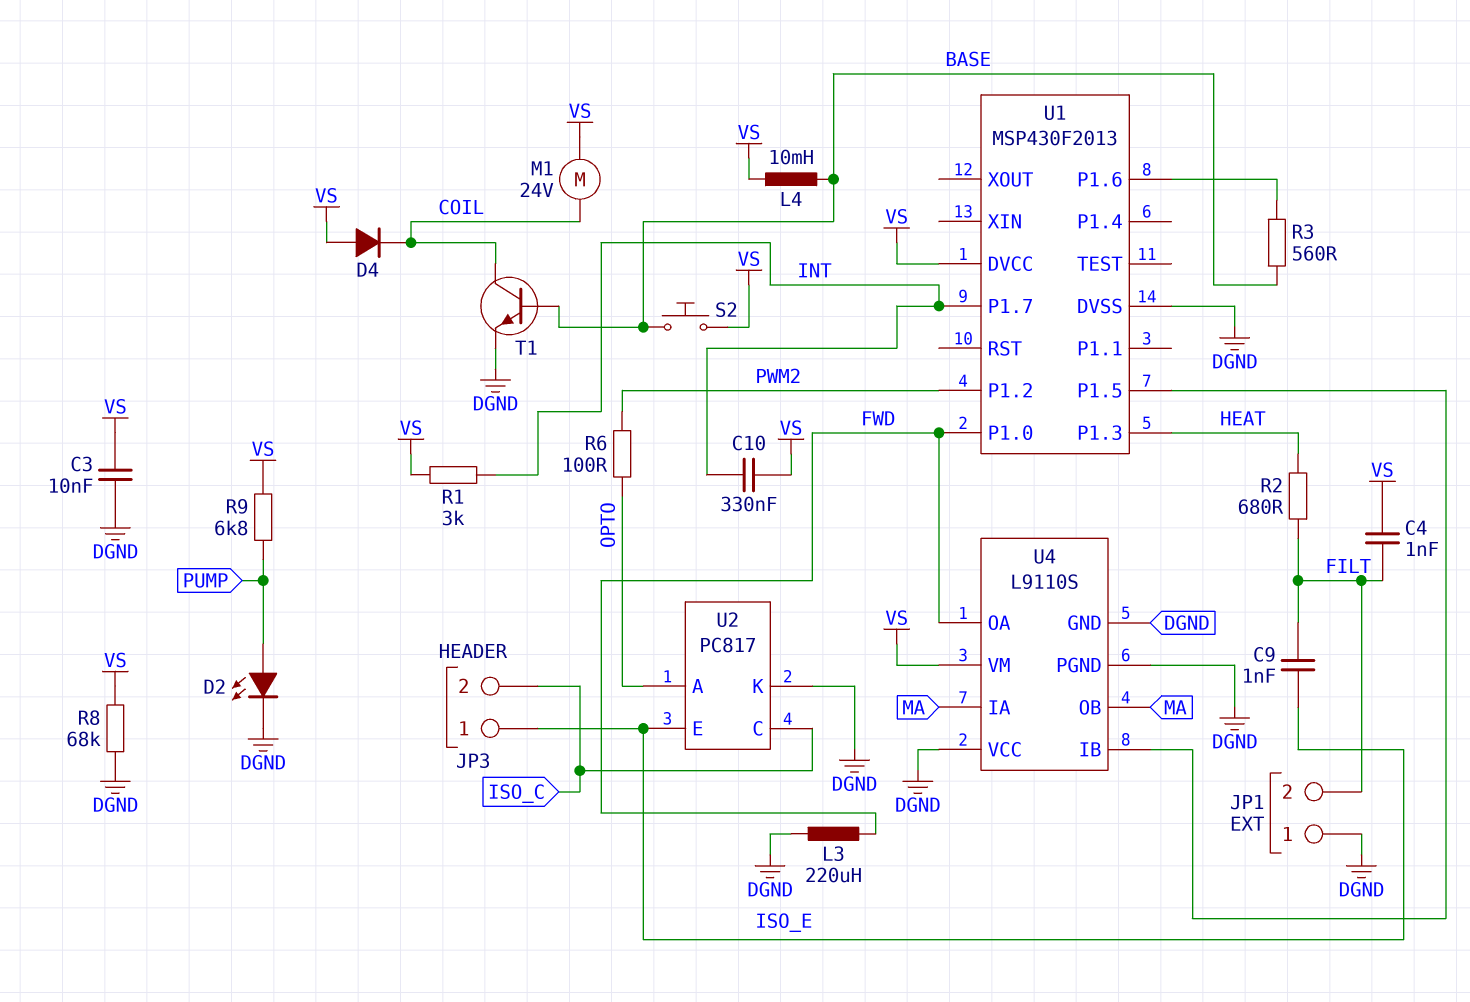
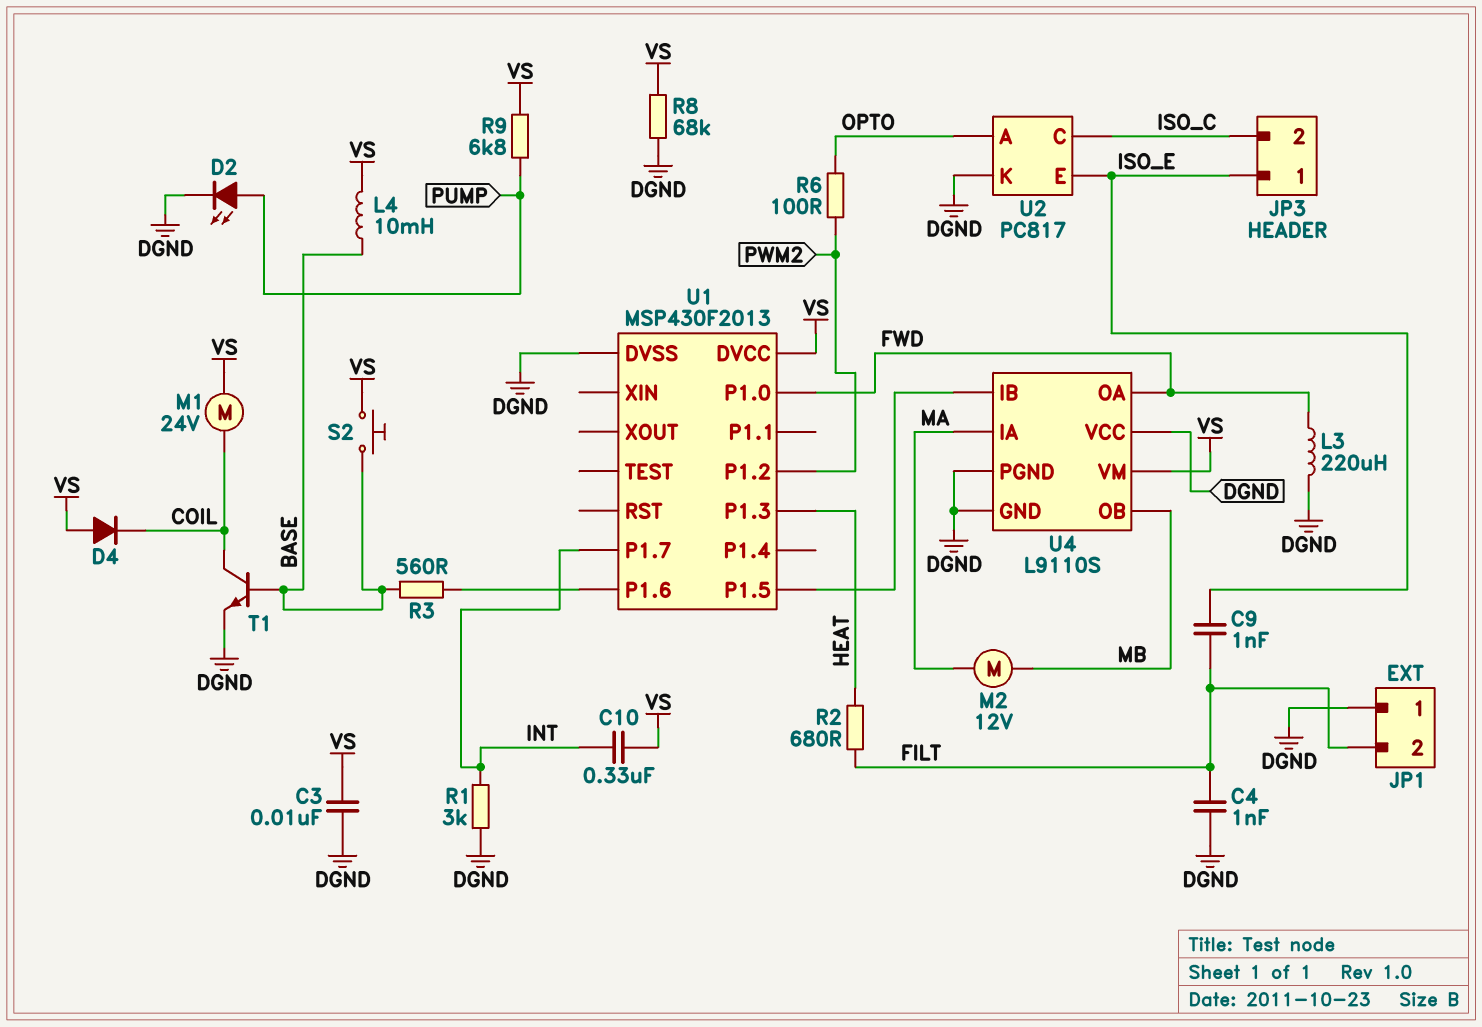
C4: 1nF (FILT, VS) -> 1nF (DGND, FILT)
M2: none -> motor 12V (MA, MB)
R1: 3k (INT, VS) -> 3k (DGND, INT)
U4 pin OB: MA -> MB

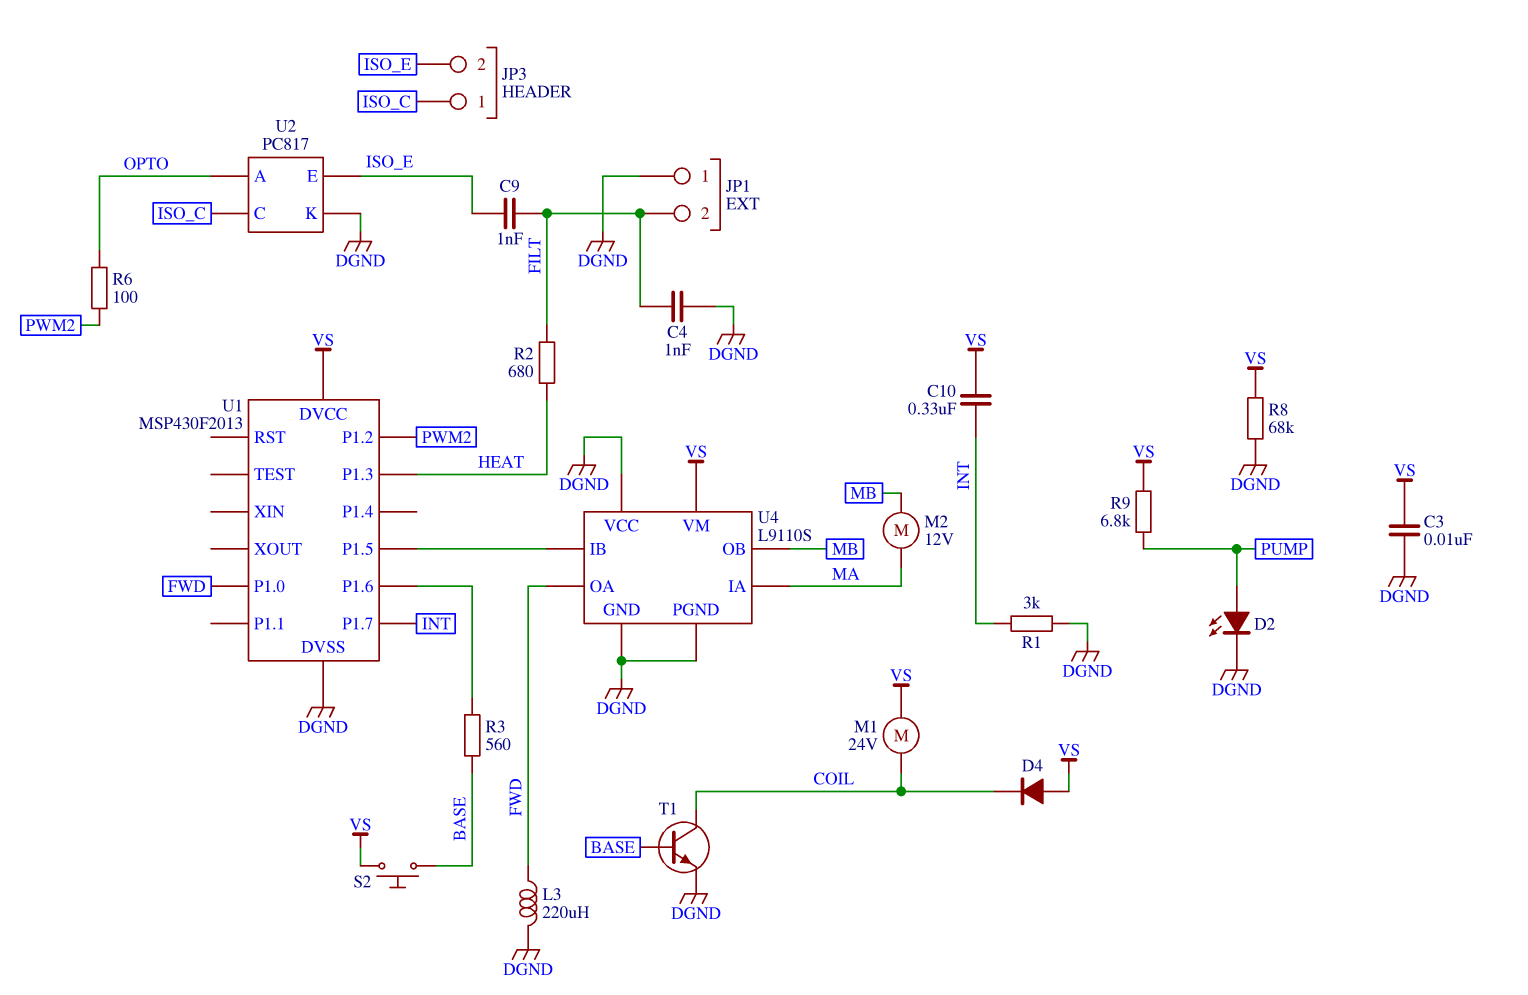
JP3 pin 1: ISO_E -> ISO_C
JP3 pin 2: ISO_C -> ISO_E
L4: 10mH (BASE, VS) -> none

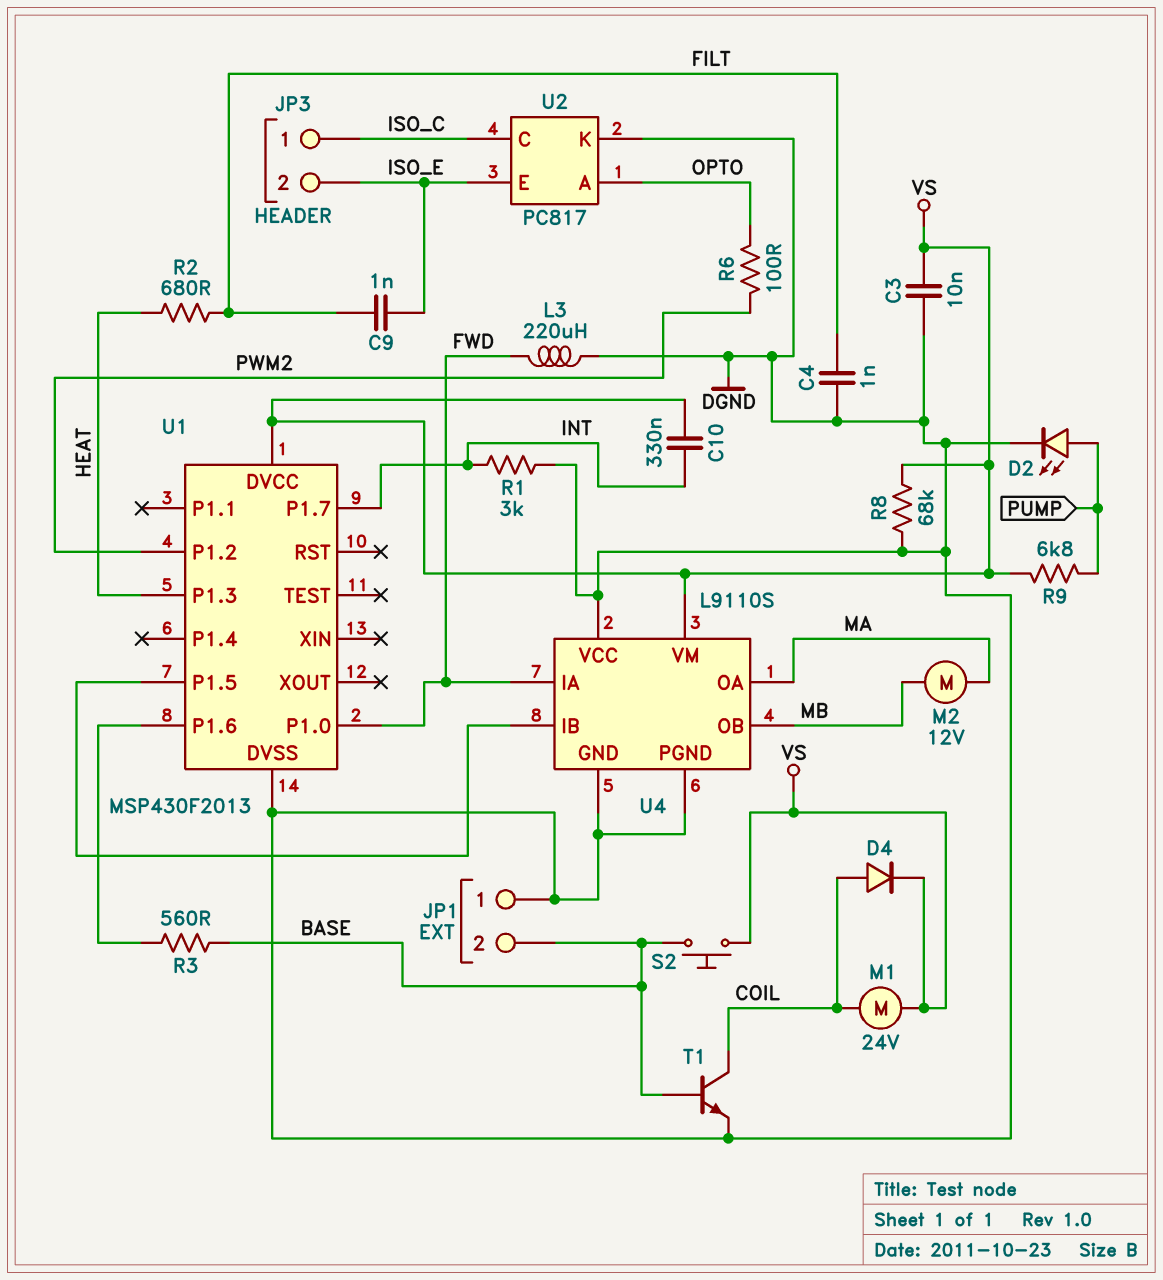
D4: diode (A VS, K COIL) -> diode (A COIL, K VS)
JP1 pin 2: FILT -> BASE
U4 pin IA: MA -> FWD
U4 pin OA: FWD -> MA

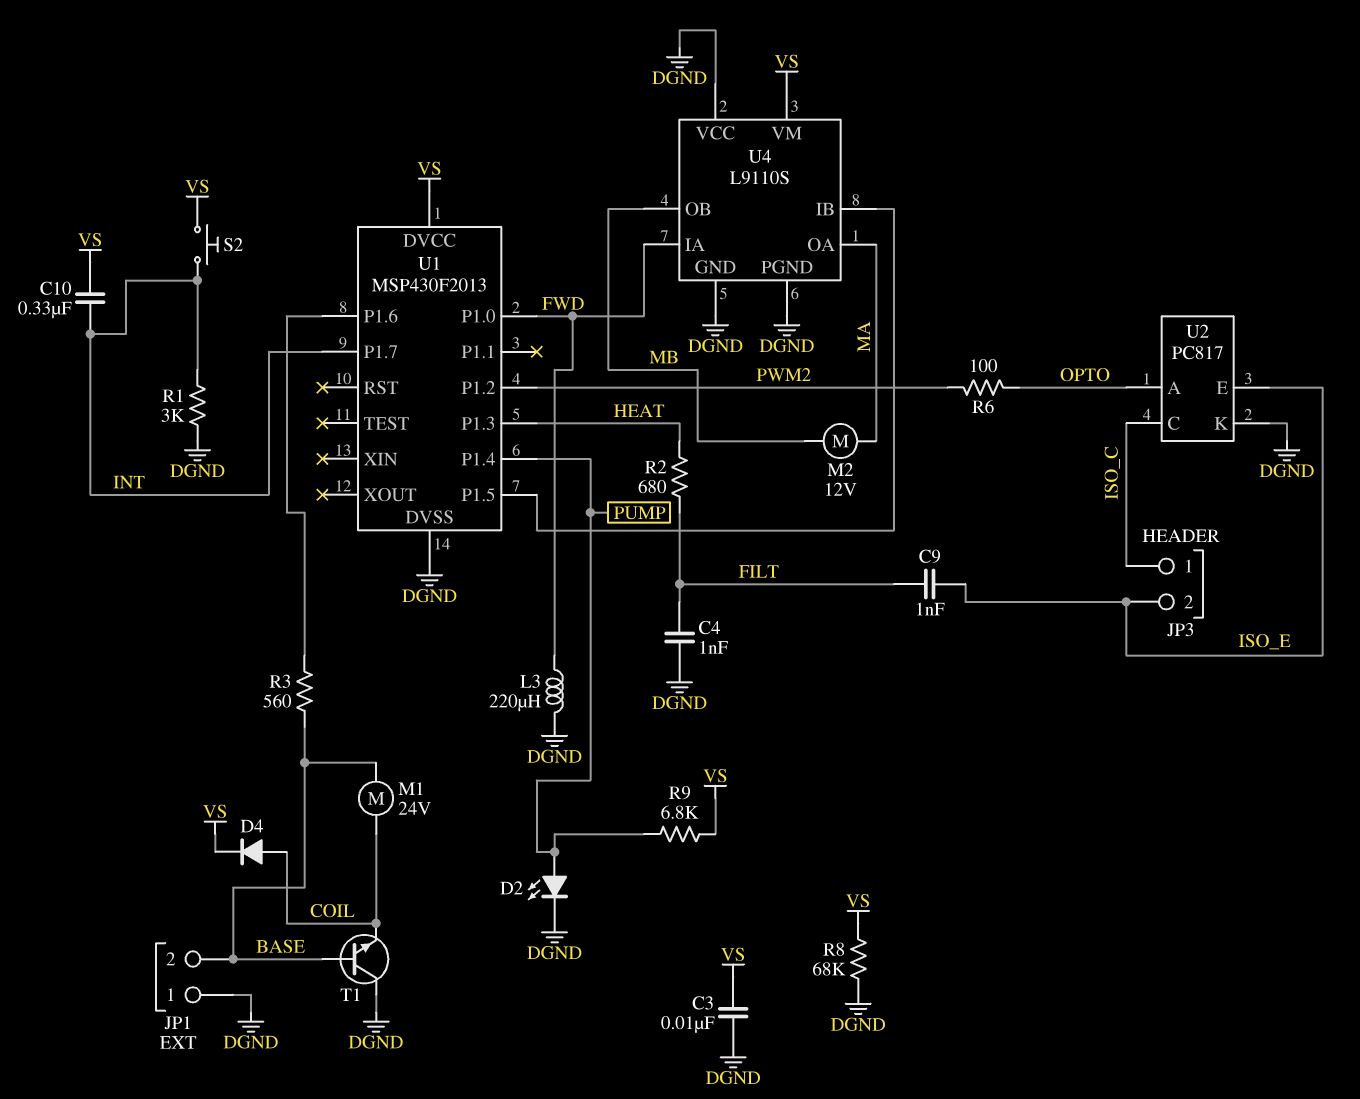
M1: motor 24V (COIL, VS) -> motor 24V (BASE, COIL)
S2: button (BASE, VS) -> button (INT, VS)
T1: NPN (B BASE, C COIL, E DGND) -> NPN (B BASE, C DGND, E COIL)
U1 pin P1.4: none -> PUMP

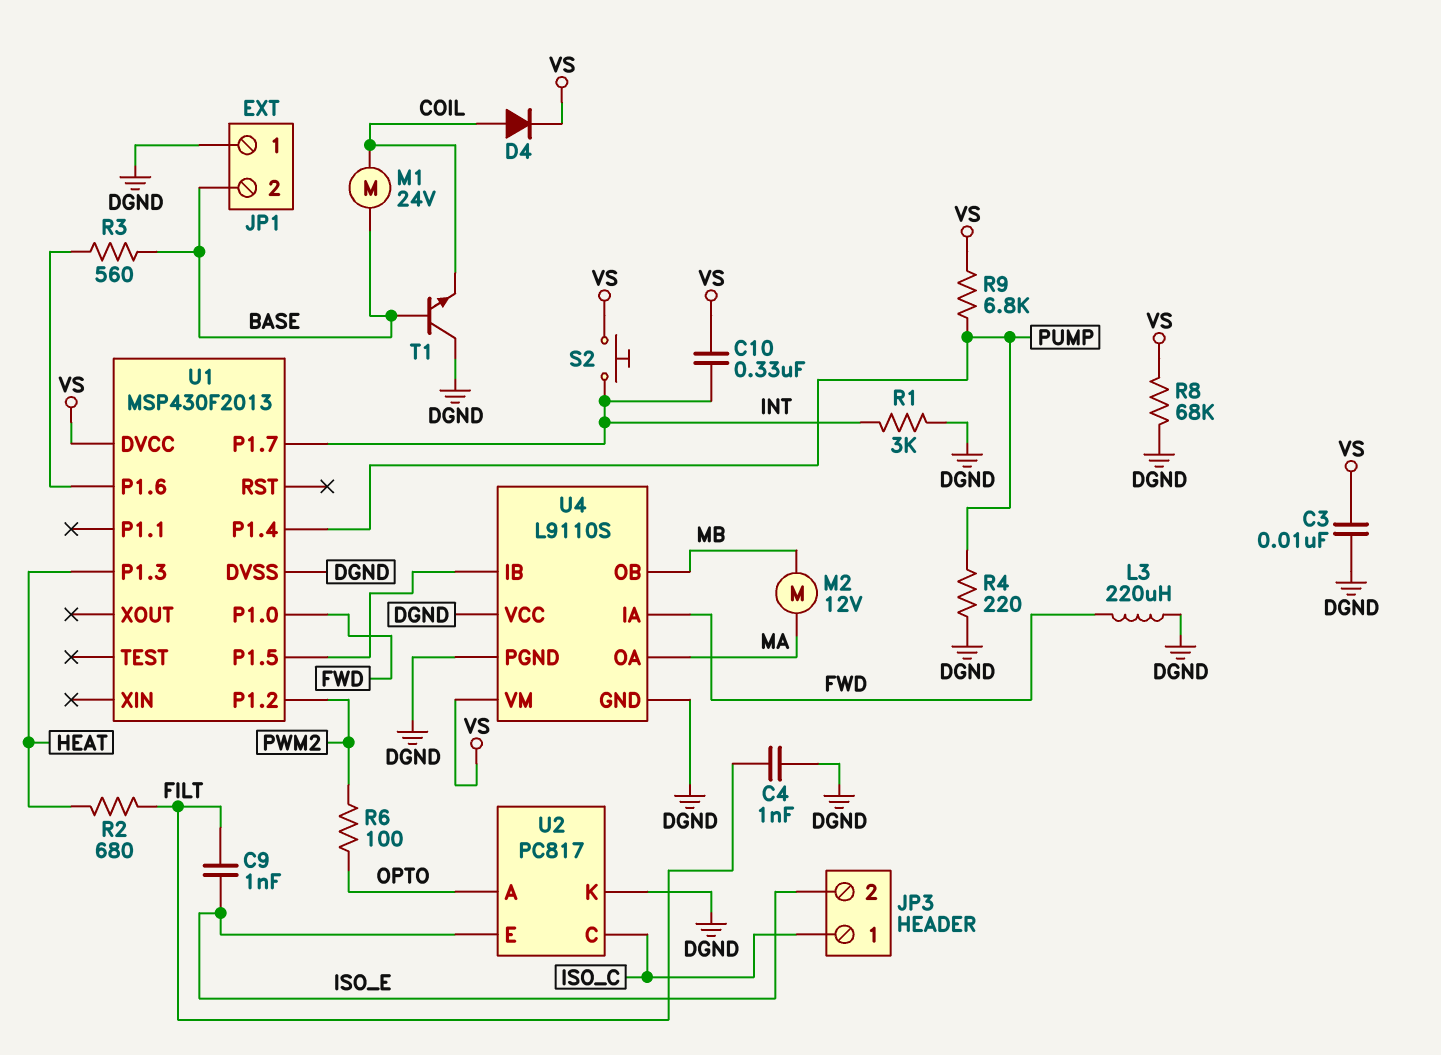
D2: LED (A PUMP, K DGND) -> none
R4: none -> 220 (DGND, PUMP)

